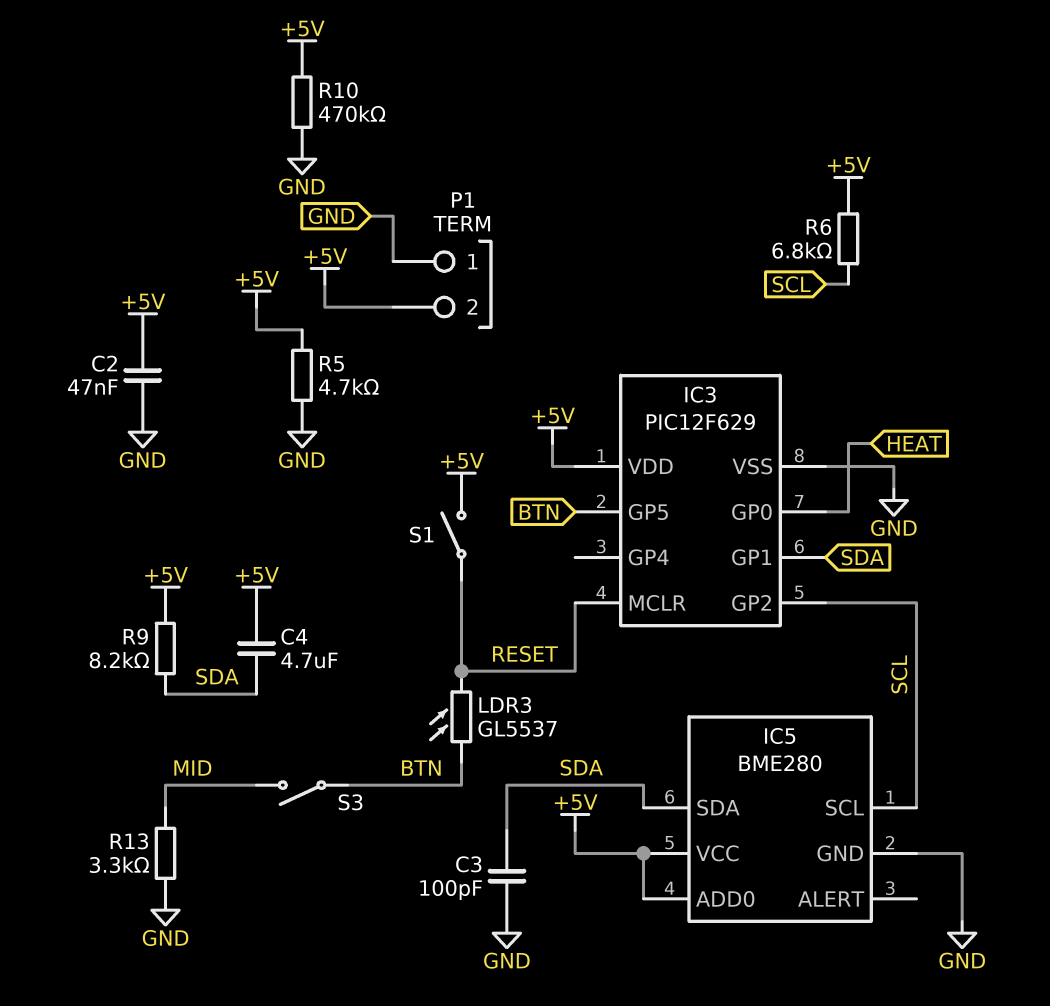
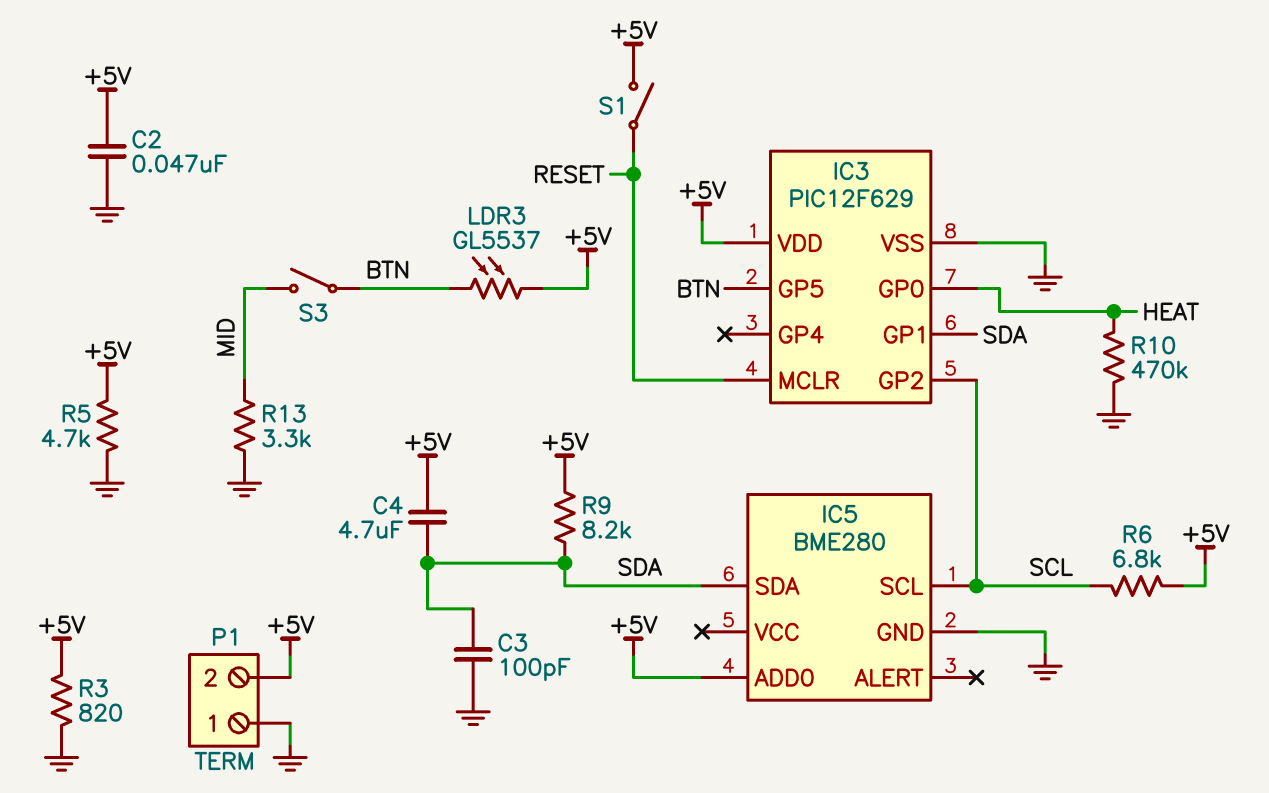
IC5 pin VCC: +5V -> none
LDR3: GL5537 (BTN, RESET) -> GL5537 (+5V, BTN)
R3: none -> 820 (+5V, GND)
R10: 470k (+5V, GND) -> 470k (GND, HEAT)

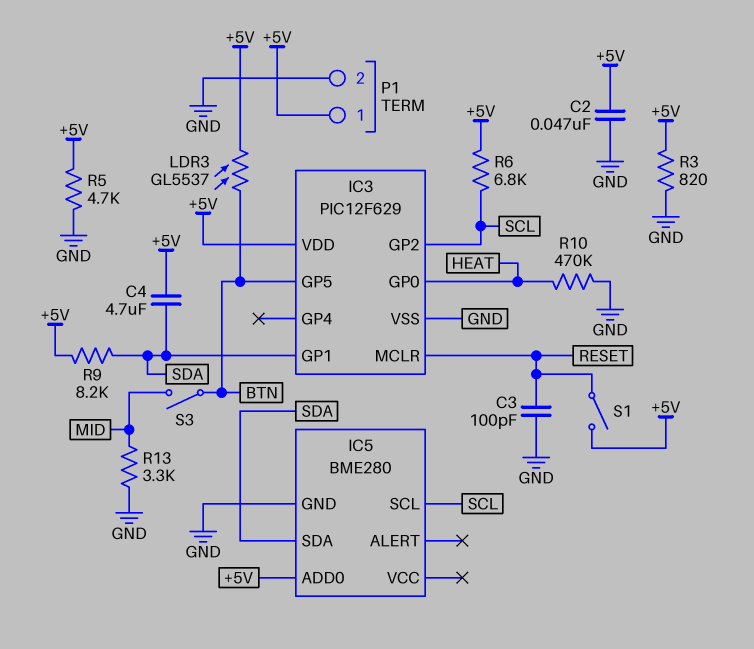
C3: 100pF (GND, SDA) -> 100pF (GND, RESET)
P1 pin 1: GND -> +5V
P1 pin 2: +5V -> GND

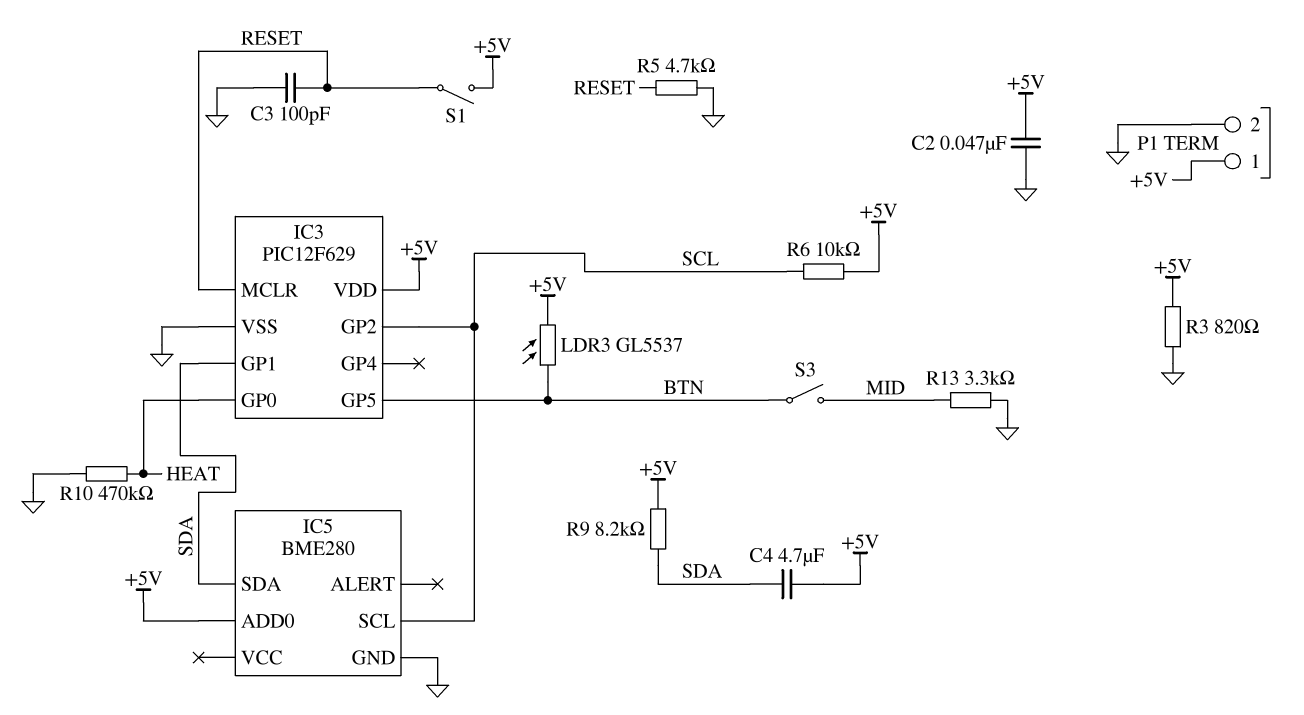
R5: 4.7k (+5V, GND) -> 4.7k (GND, RESET)
R6: 6.8k (+5V, SCL) -> 10k (+5V, SCL)

